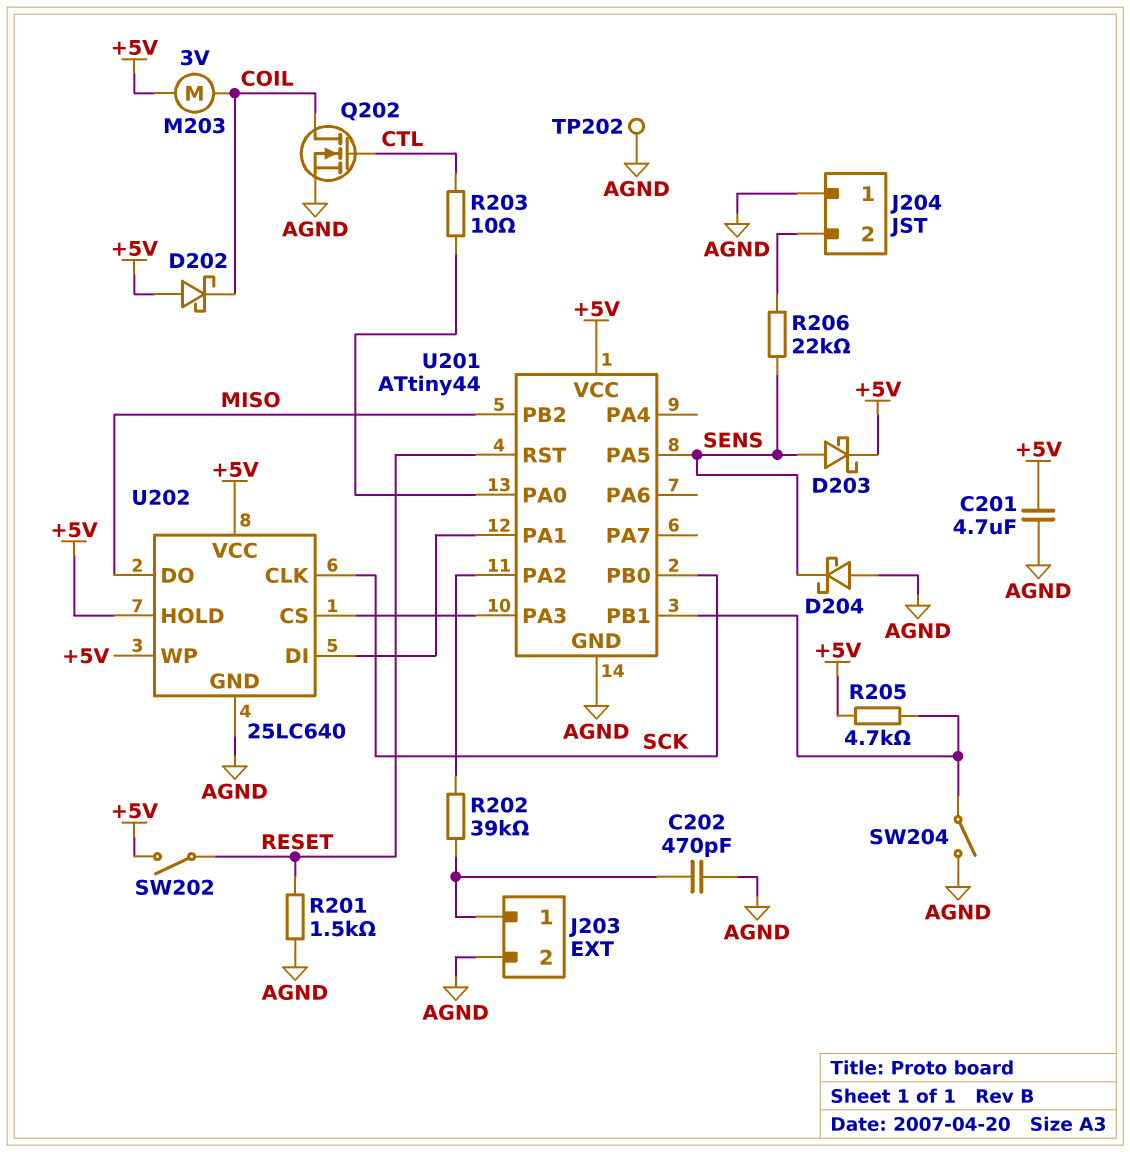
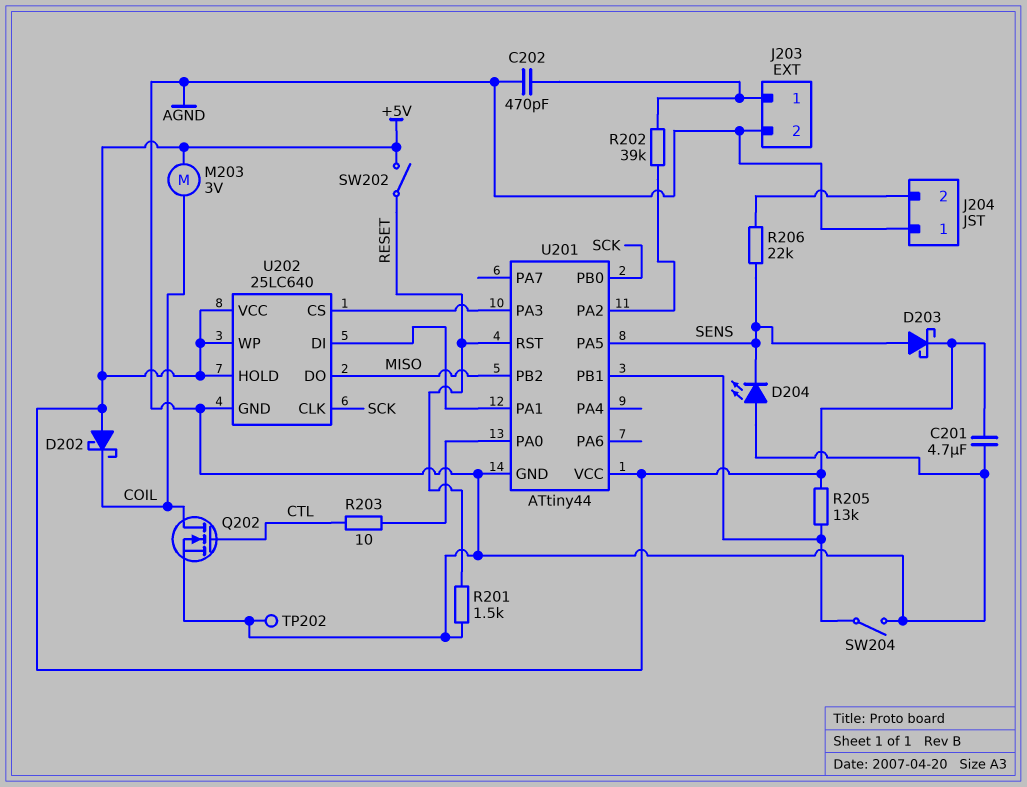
D204: schottky (A AGND, K SENS) -> LED (A AGND, K SENS)
R205: 4.7k (+5V, U201/PB1) -> 13k (+5V, U201/PB1)

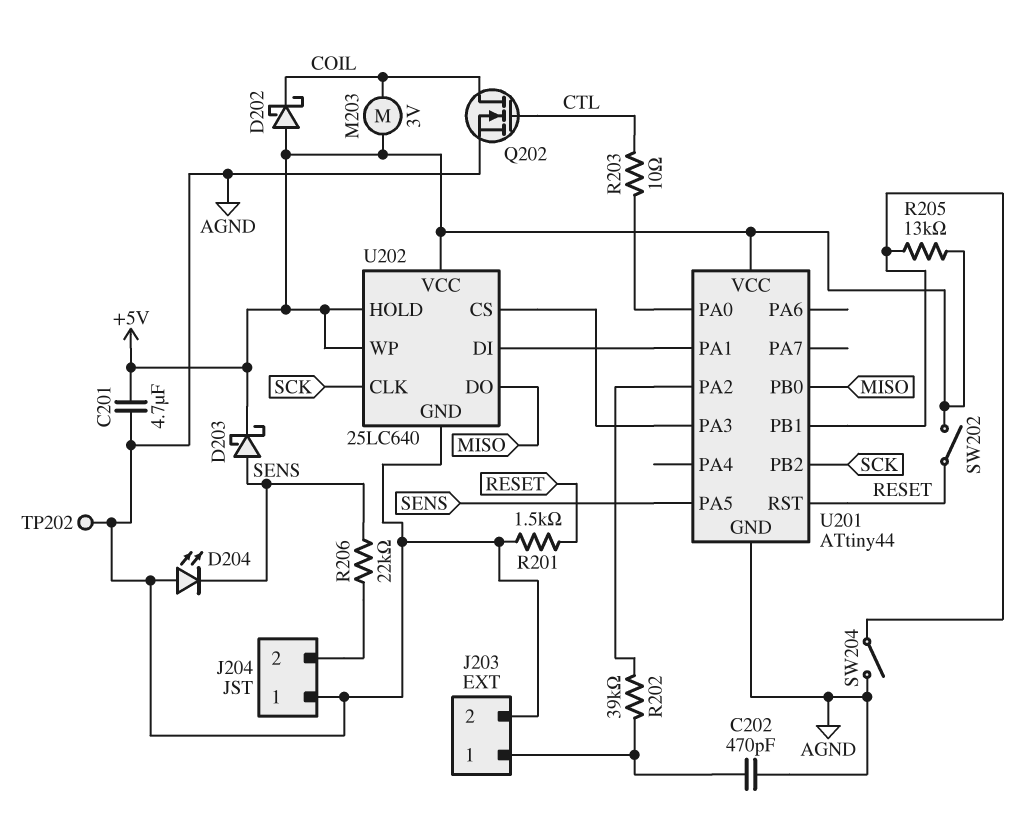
U201 pin PB0: SCK -> MISO
U201 pin PB2: MISO -> SCK

